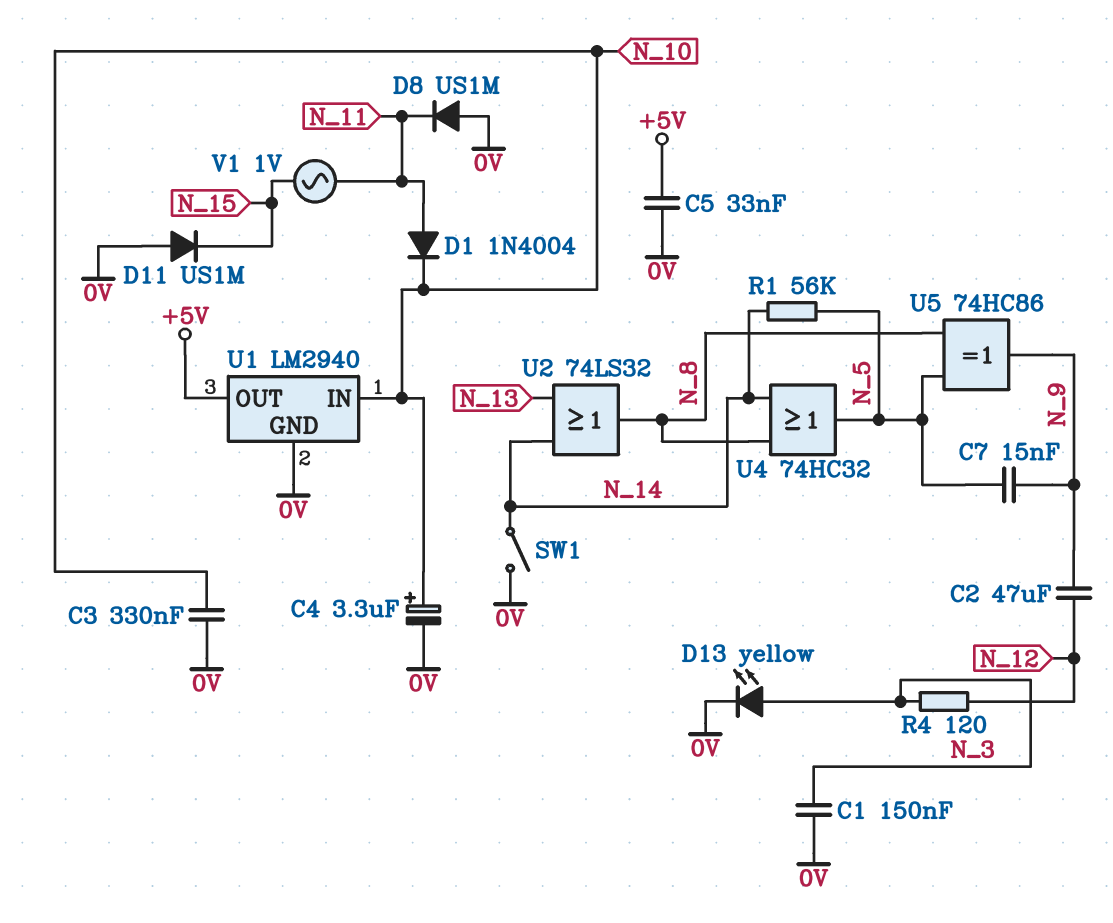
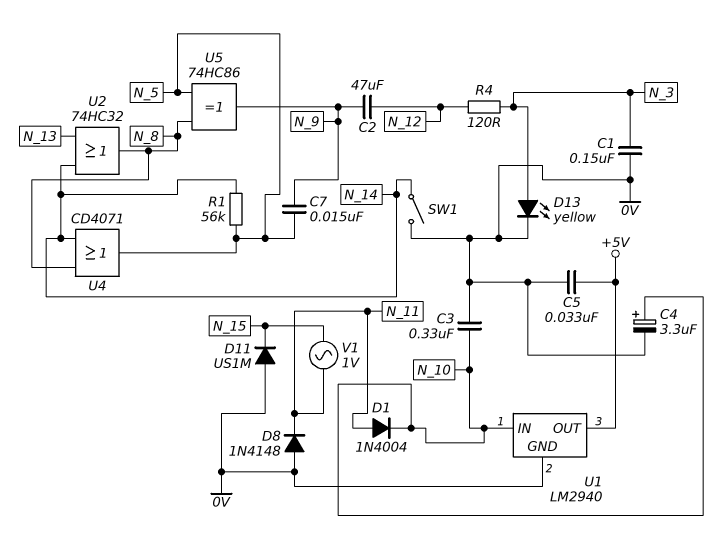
D8: diode US1M (A 0V, K N_11) -> diode 1N4148 (A 0V, K N_11)
U2: OR 74LS32 (in N_13, in N_14, out N_8) -> OR 74HC32 (in N_13, in N_14, out N_8)
U4: OR 74HC32 (in N_8, in N_14, out N_5) -> OR CD4071 (in N_8, in N_14, out N_5)

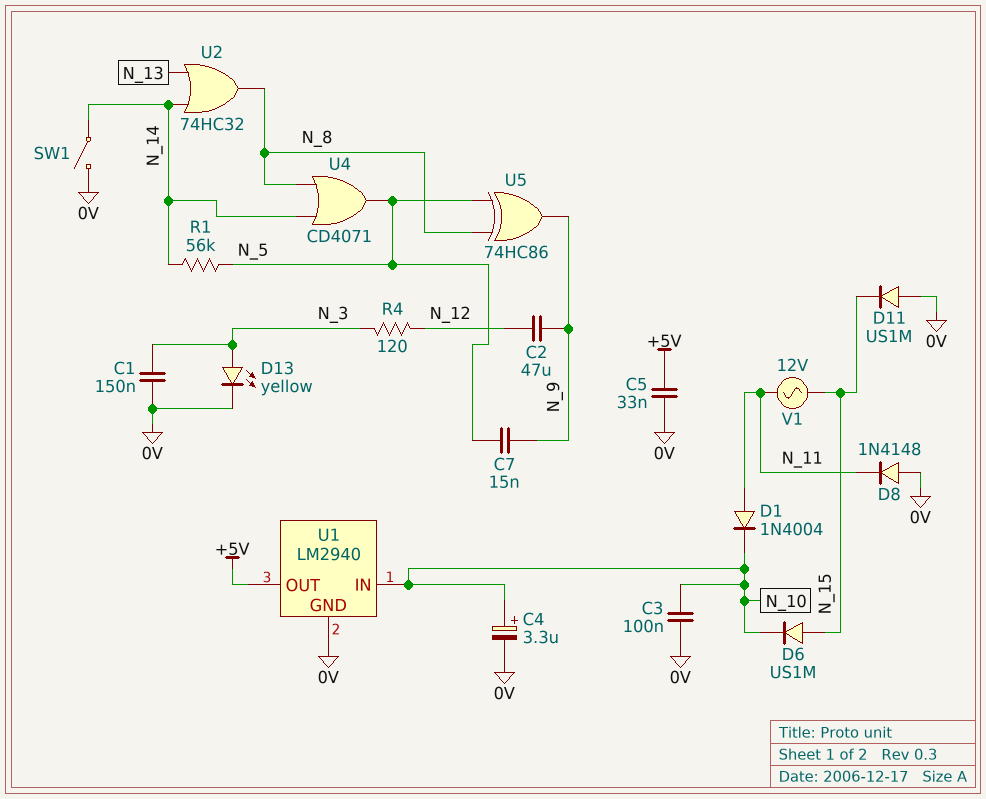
C3: 330nF (0V, N_10) -> 100nF (0V, N_10)
D6: none -> diode US1M (A N_15, K N_10)
V1: AC 1V (N_11, N_15) -> AC 12V (N_11, N_15)

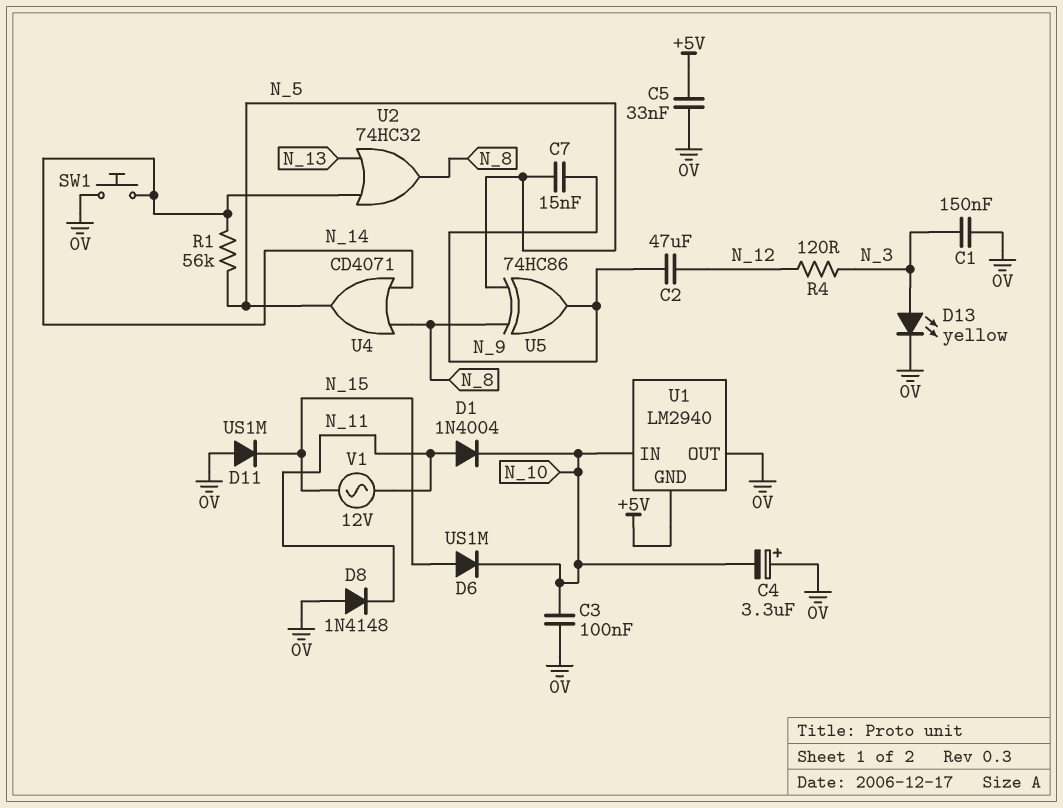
C4: 3.3uF (plus N_10, minus 0V) -> 3.3uF (plus 0V, minus N_10)
SW1: switch (0V, N_14) -> button (0V, N_14)
U1 pin GND: 0V -> +5V
U1 pin OUT: +5V -> 0V

